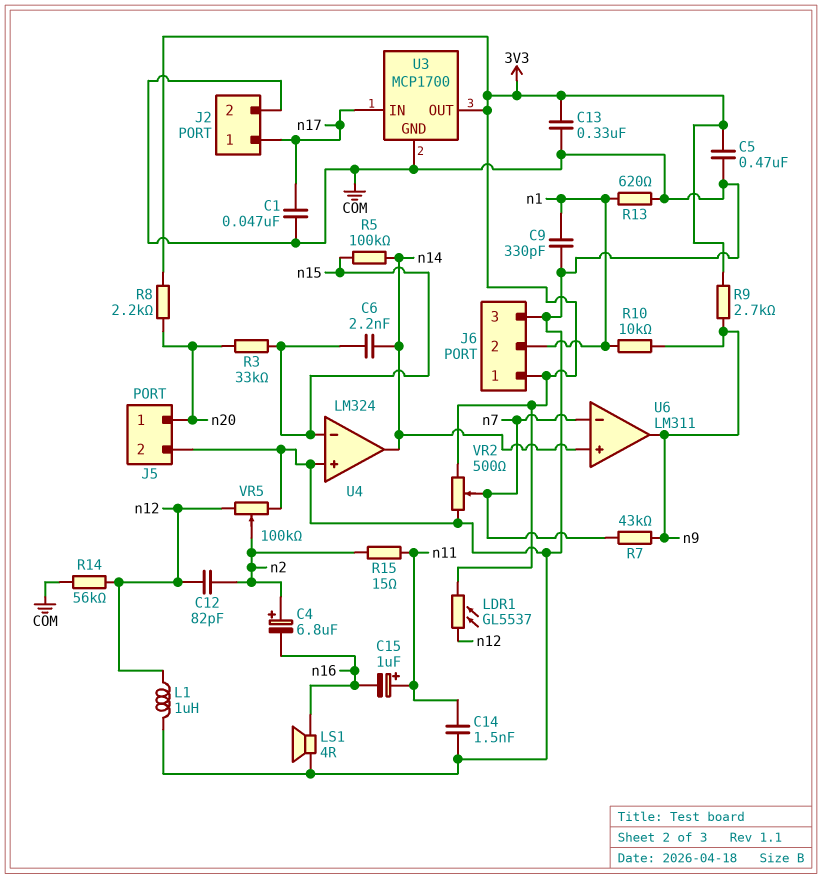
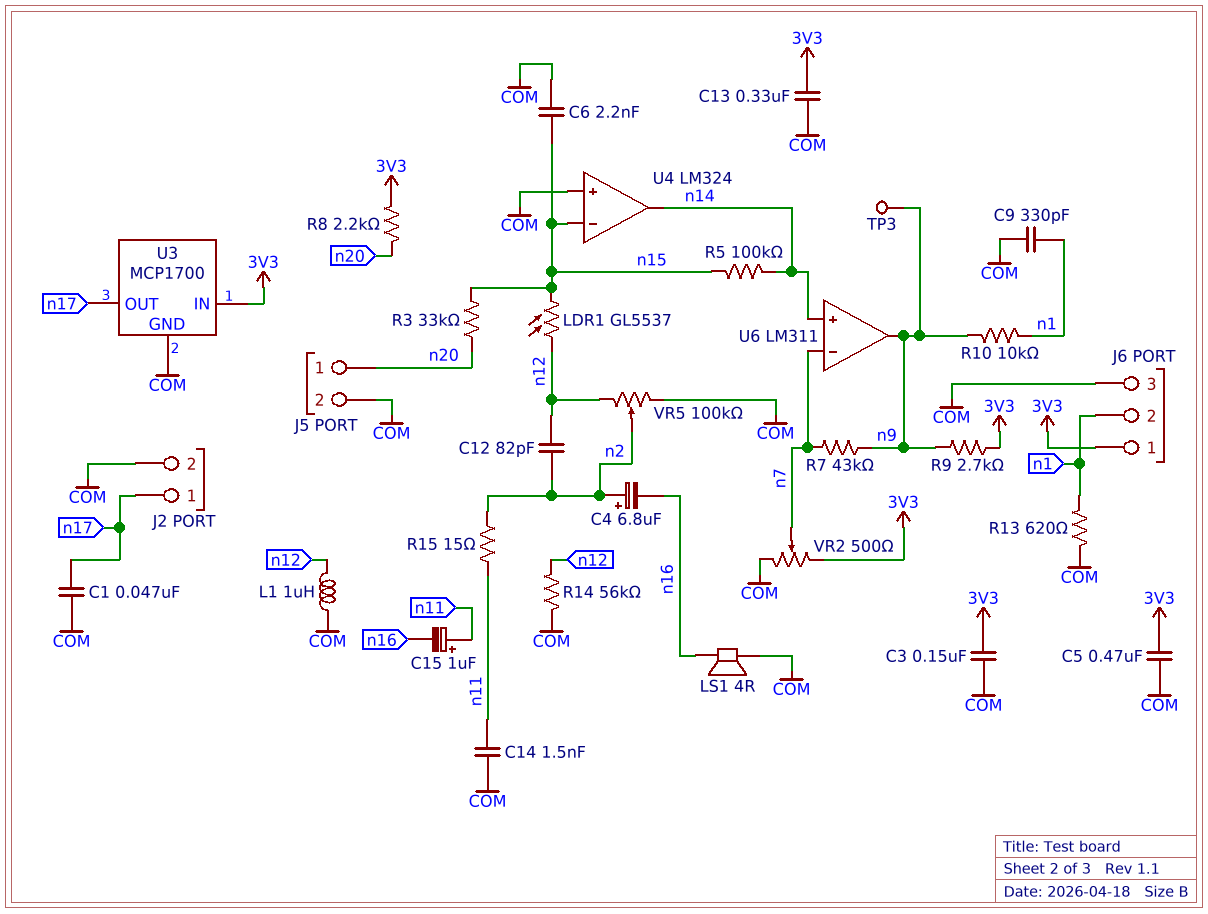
C3: none -> 150nF (3V3, COM)
C6: 2.2nF (n14, n15) -> 2.2nF (COM, n15)
LDR1: GL5537 (3V3, n12) -> GL5537 (n12, n15)
TP3: none -> test point (n9)
U3 pin IN: n17 -> 3V3
U3 pin OUT: 3V3 -> n17

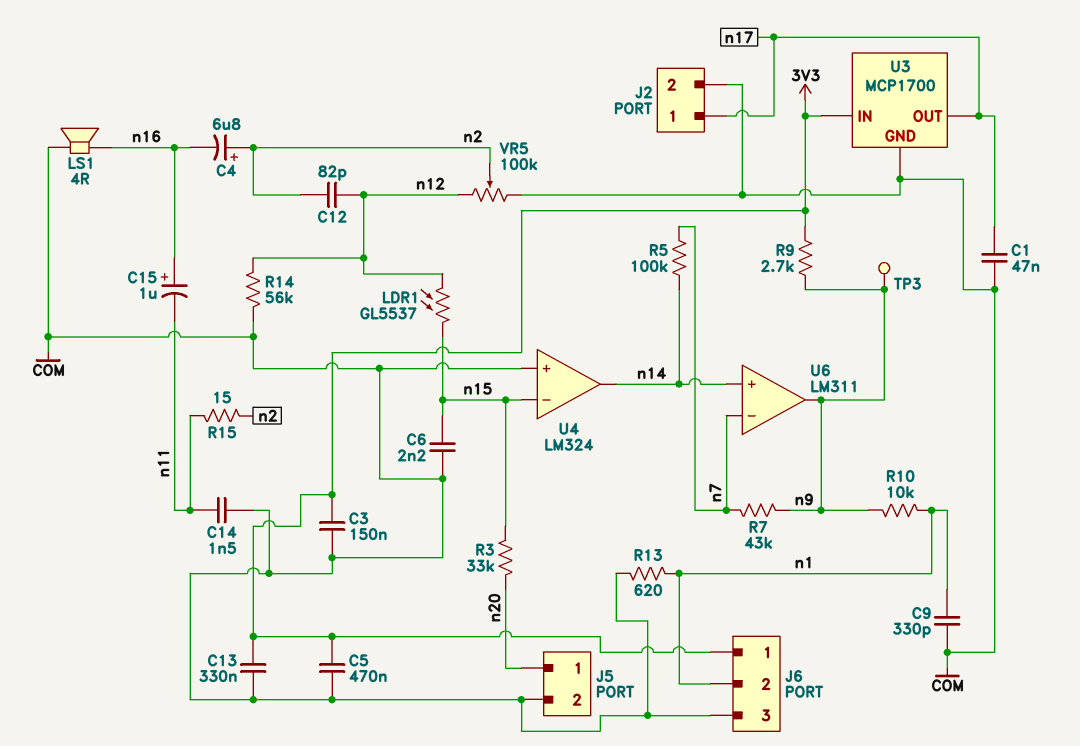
C15: 1uF (plus n11, minus n16) -> 1uF (plus n16, minus n11)
L1: 1uH (COM, n12) -> none
R5: 100k (n14, n15) -> 100k (n7, n14)
R8: 2.2k (3V3, n20) -> none
VR2: 500 (3V3, COM, wiper n7) -> none

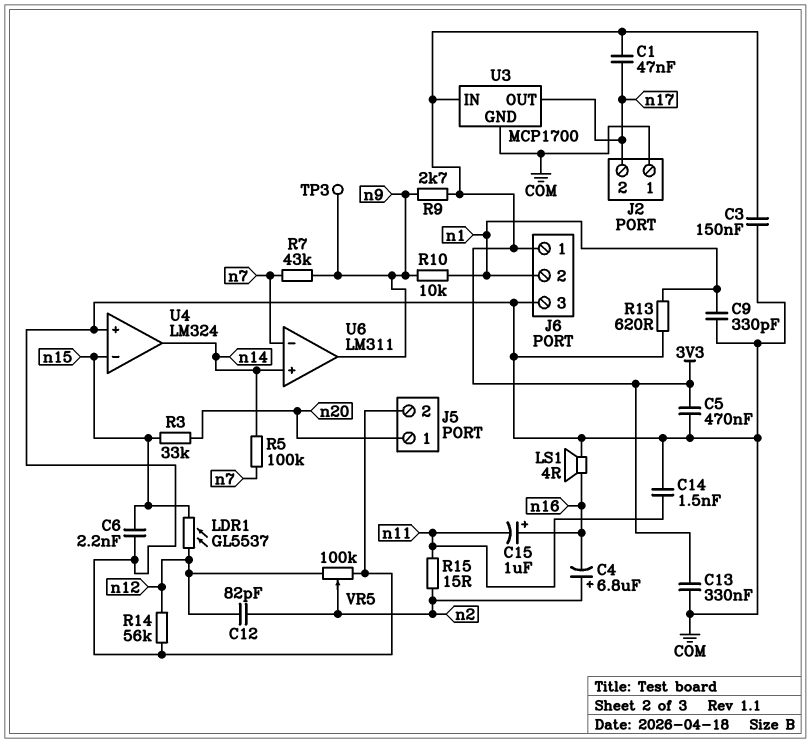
C1: 47nF (COM, n17) -> 47nF (3V3, n17)
J2 pin 1: n17 -> COM
J2 pin 2: COM -> n17

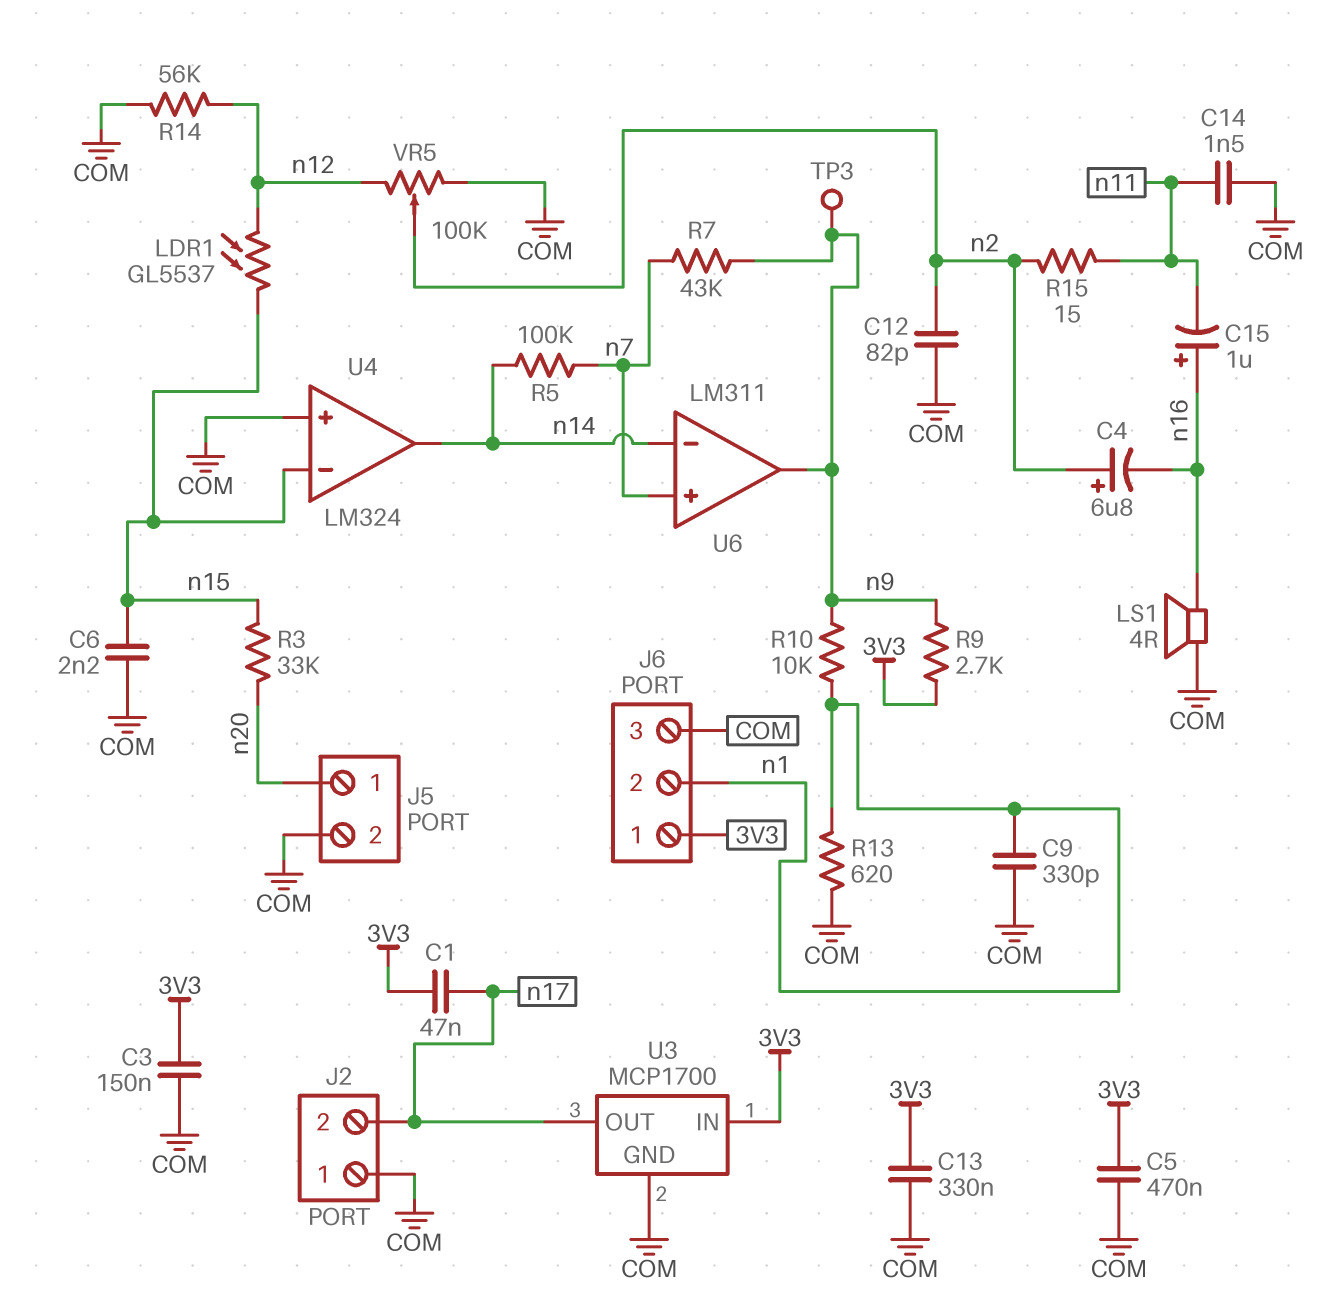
C12: 82pF (n2, n12) -> 82pF (COM, n2)
U6 pin in+: n14 -> n7
U6 pin in-: n7 -> n14

